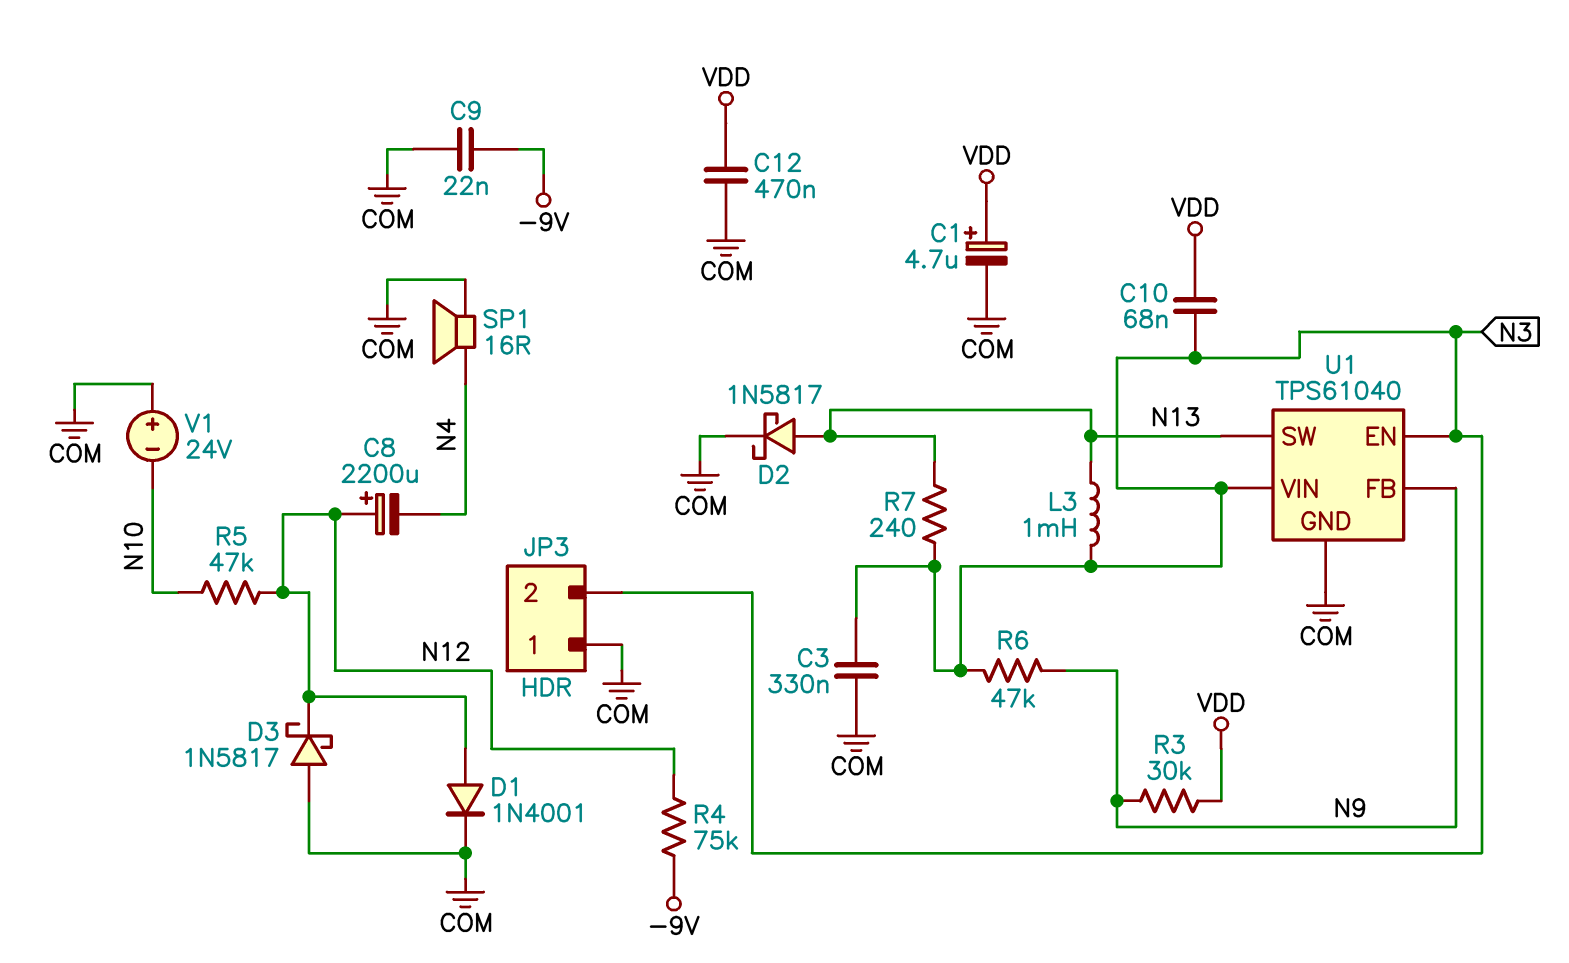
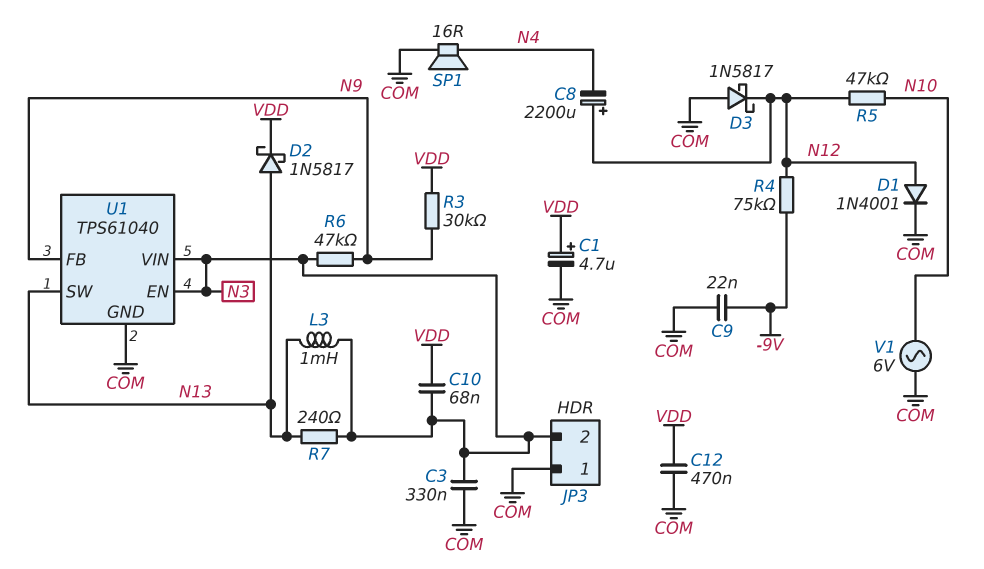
D2: schottky 1N5817 (A N13, K COM) -> schottky 1N5817 (A N13, K VDD)
V1: 24V (plus COM, minus N10) -> AC 6V (COM, N10)

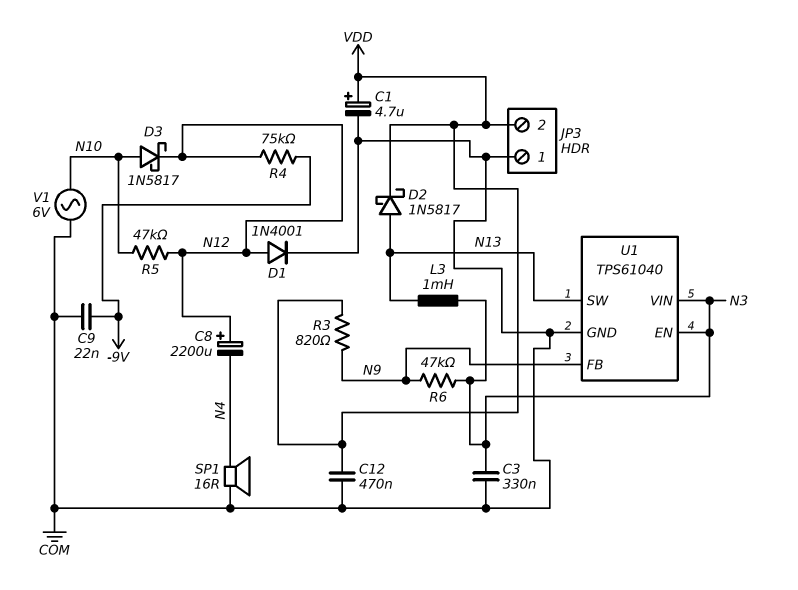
C10: 68nF (N3, VDD) -> none
D3: schottky 1N5817 (A COM, K N12) -> schottky 1N5817 (A N10, K N12)
JP3 pin 2: N3 -> VDD
R3: 30k (N9, VDD) -> 820 (N9, VDD)
R7: 240 (N3, N13) -> none

